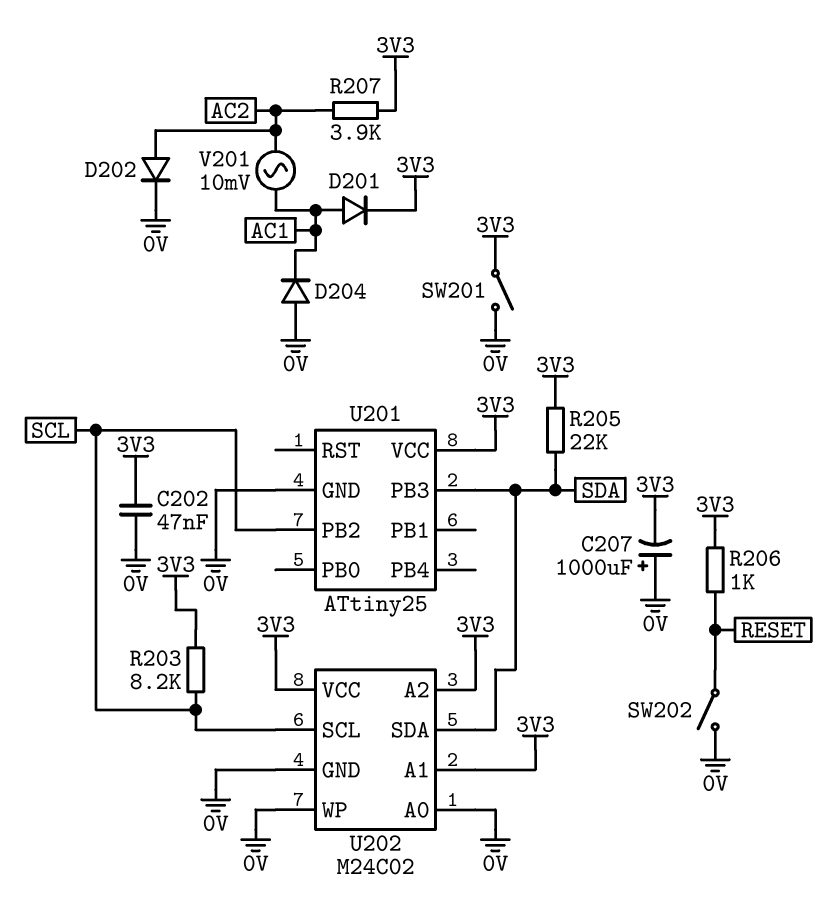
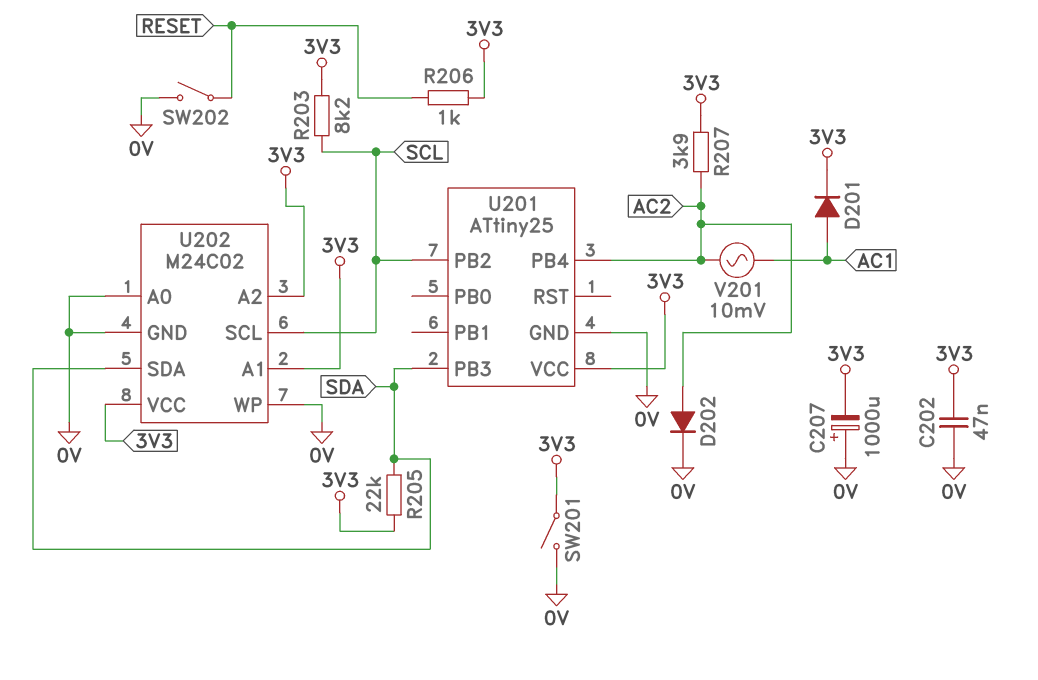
D204: diode (A 0V, K AC1) -> none
U201 pin PB4: none -> AC2

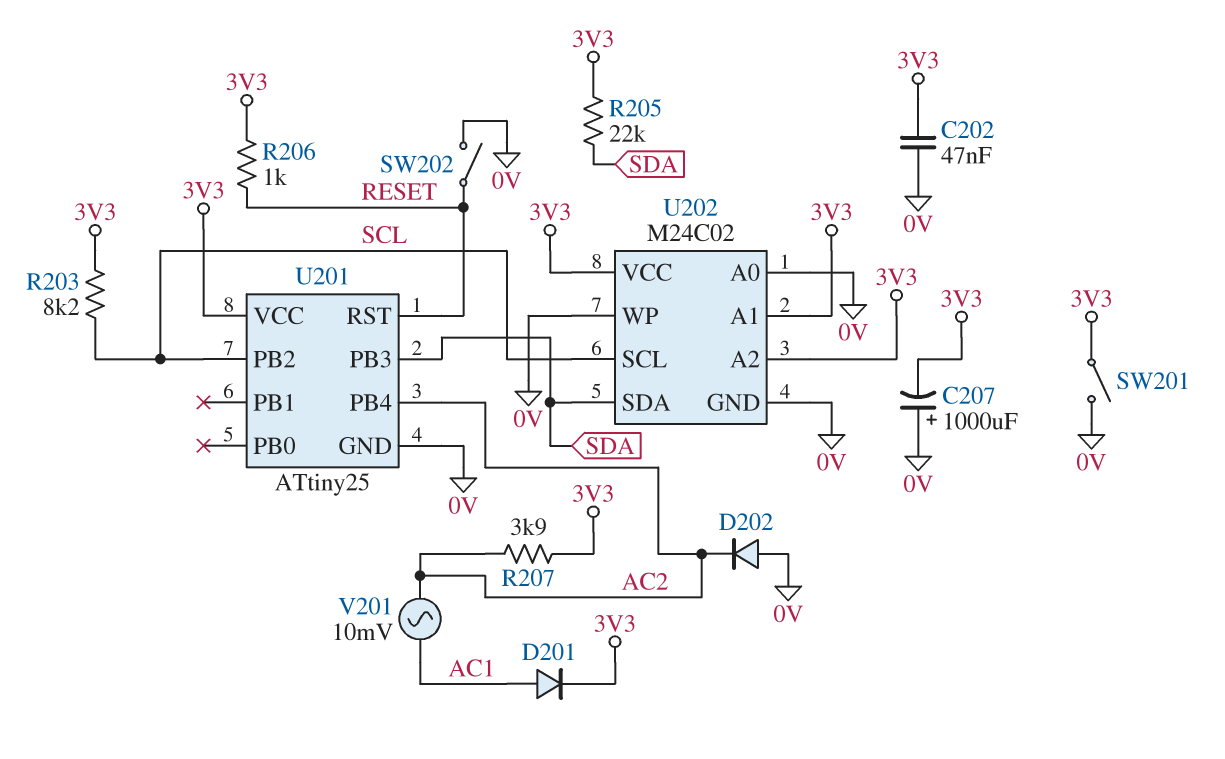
D202: diode (A AC2, K 0V) -> diode (A 0V, K AC2)
U201 pin RST: none -> RESET

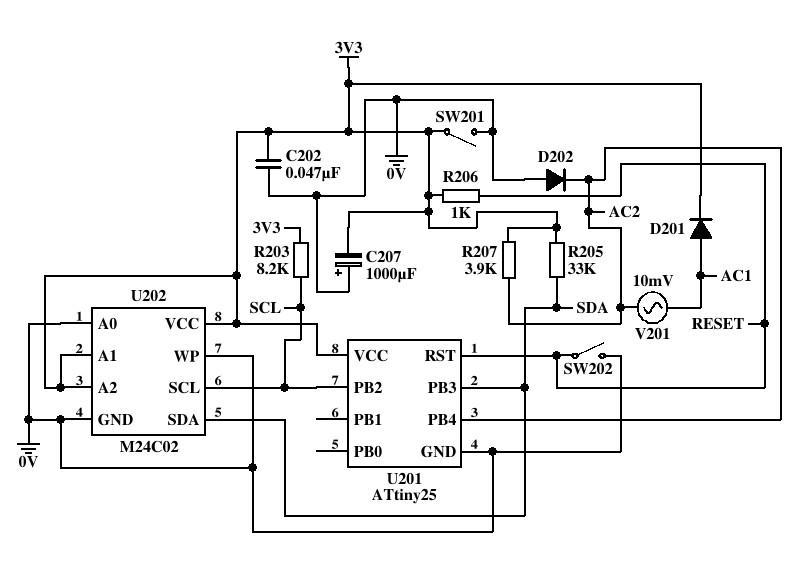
R205: 22k (3V3, SDA) -> 33k (3V3, SDA)

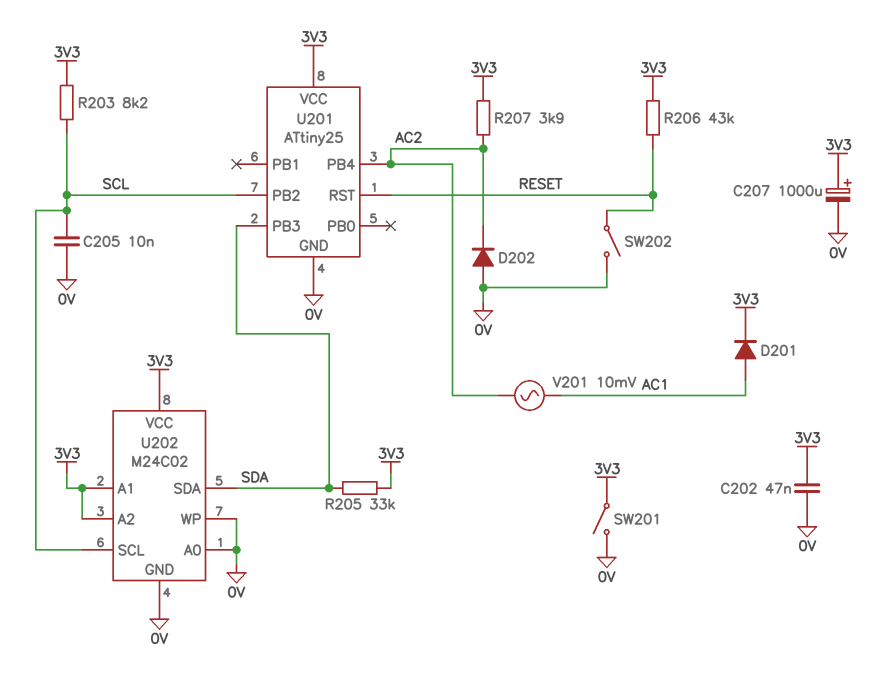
C205: none -> 10nF (0V, SCL)
C207: 1000uF (plus 0V, minus 3V3) -> 1000uF (plus 3V3, minus 0V)
R206: 1k (3V3, RESET) -> 43k (3V3, RESET)

